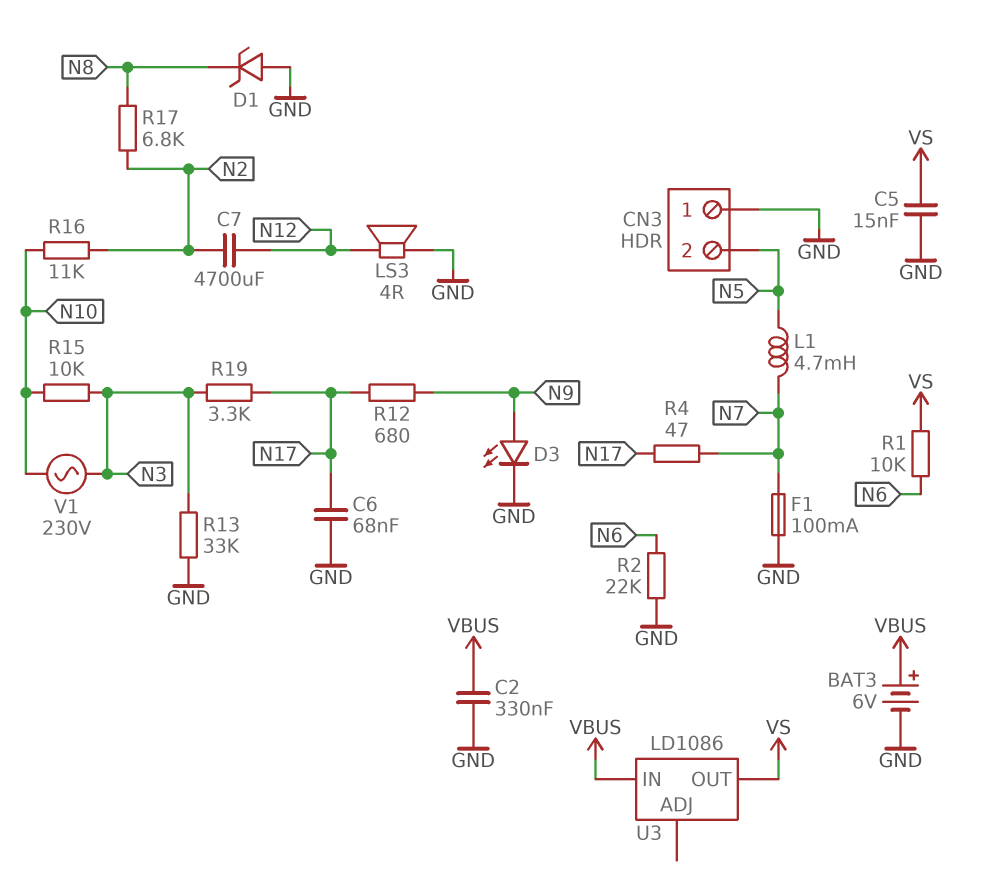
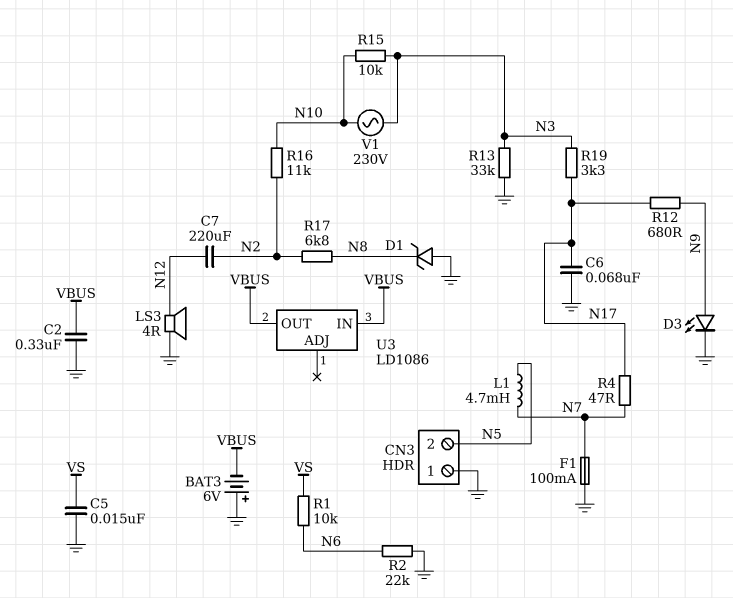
BAT3: 6V (plus VBUS, minus GND) -> 6V (plus GND, minus VBUS)
C7: 4700uF (N2, N12) -> 220uF (N2, N12)
U3 pin OUT: VS -> VBUS

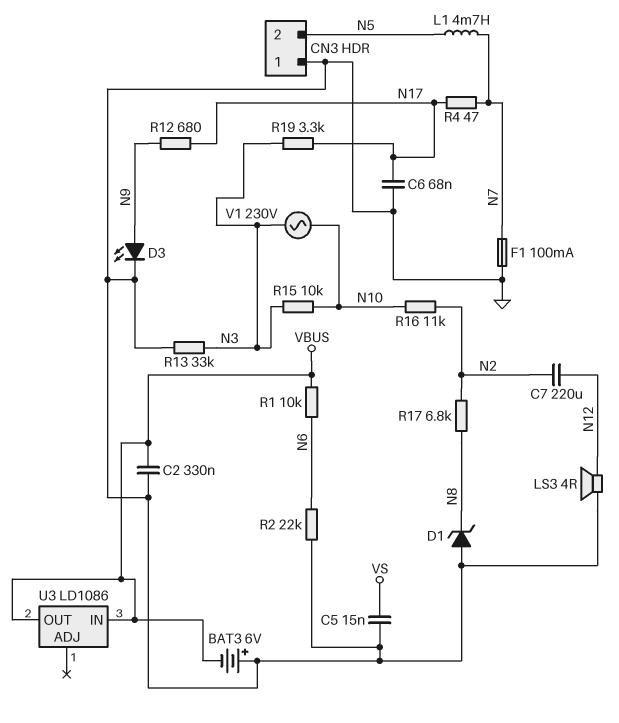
R1: 10k (N6, VS) -> 10k (N6, VBUS)

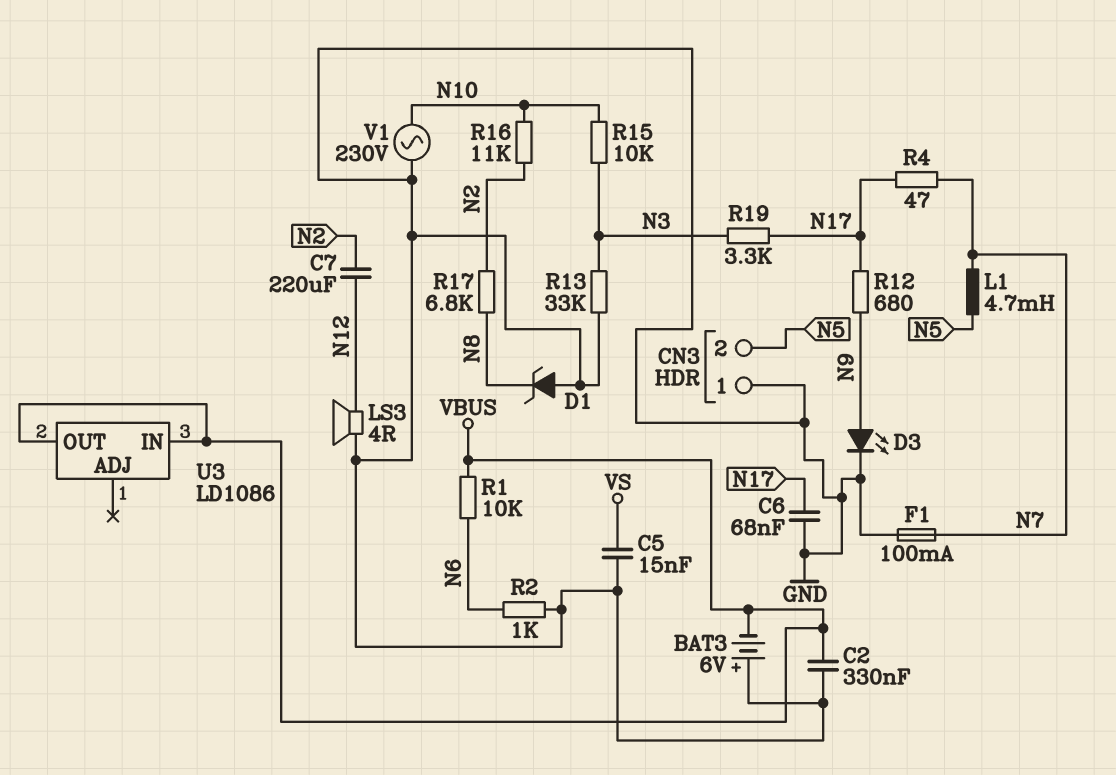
R2: 22k (GND, N6) -> 1k (GND, N6)
V1: AC 230V (N3, N10) -> AC 230V (GND, N10)

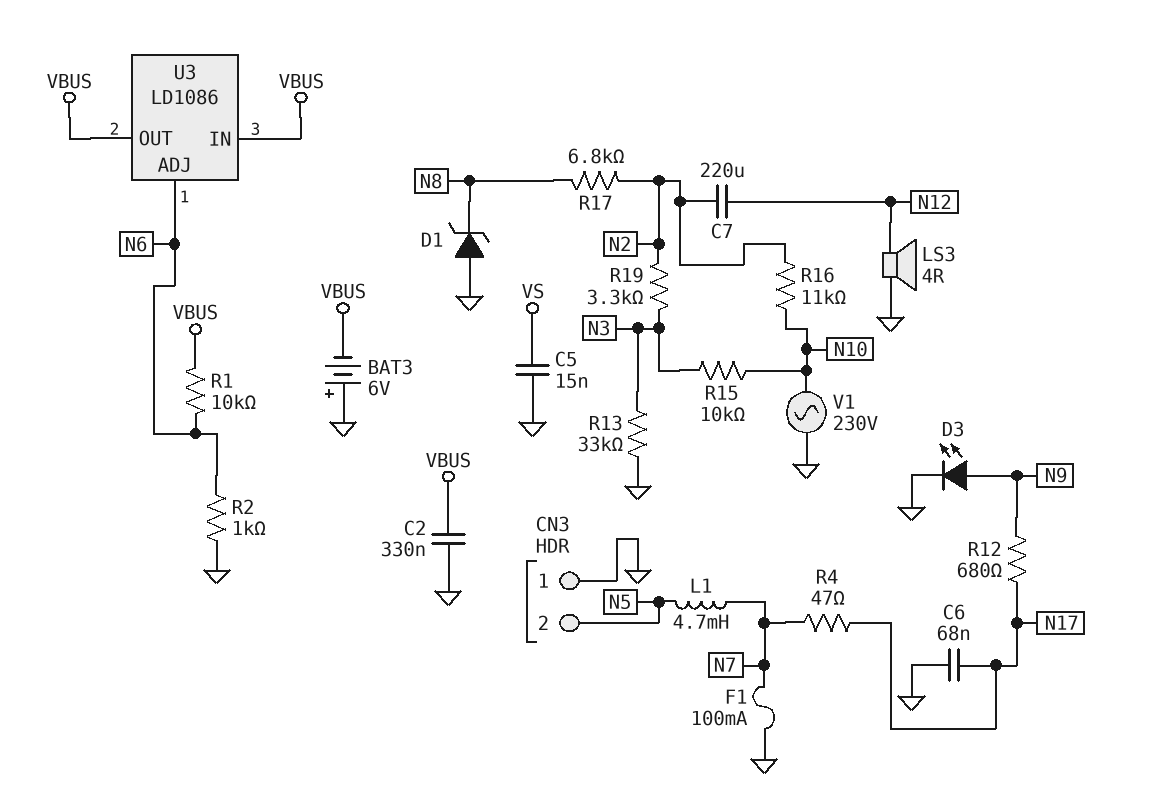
R19: 3.3k (N3, N17) -> 3.3k (N2, N3)
U3 pin ADJ: none -> N6

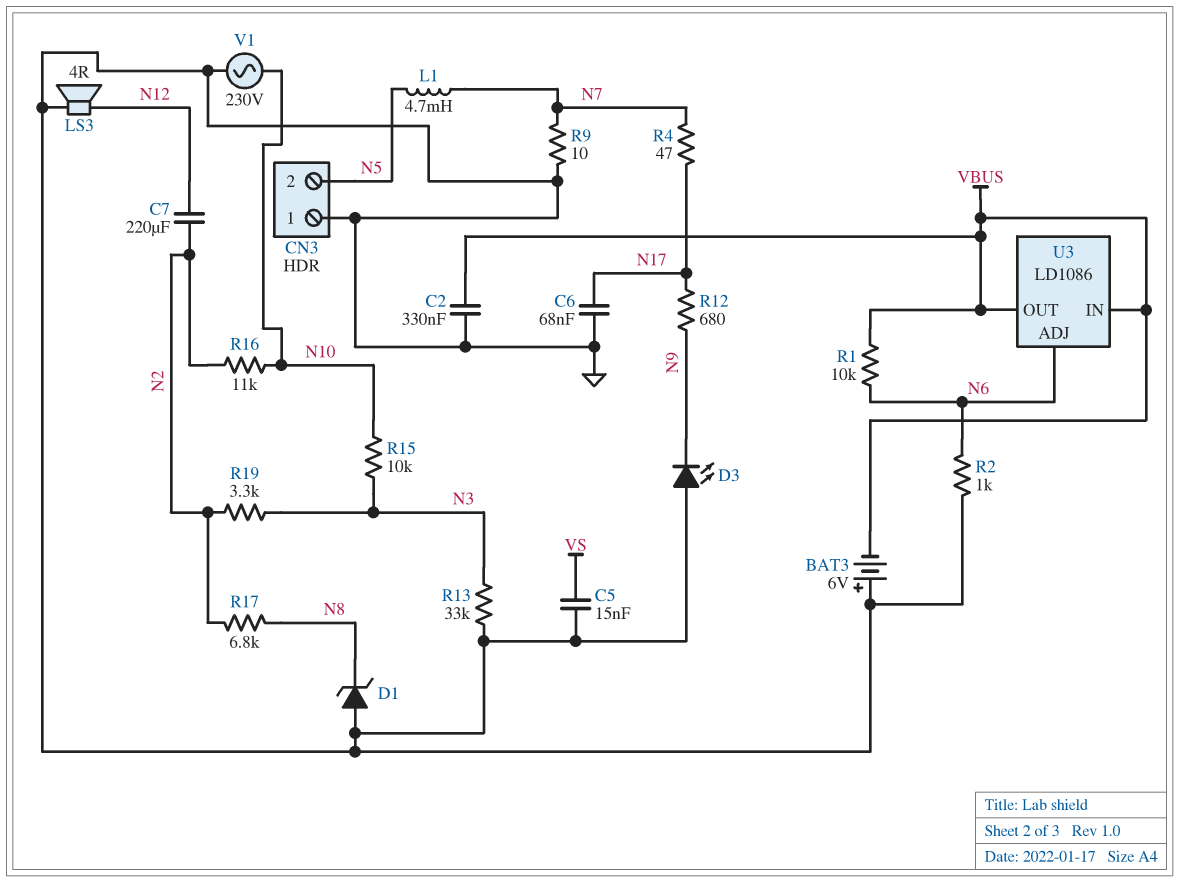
D3: LED (A N9, K GND) -> LED (A GND, K N9)
F1: 100mA (GND, N7) -> none
R9: none -> 10 (GND, N7)

